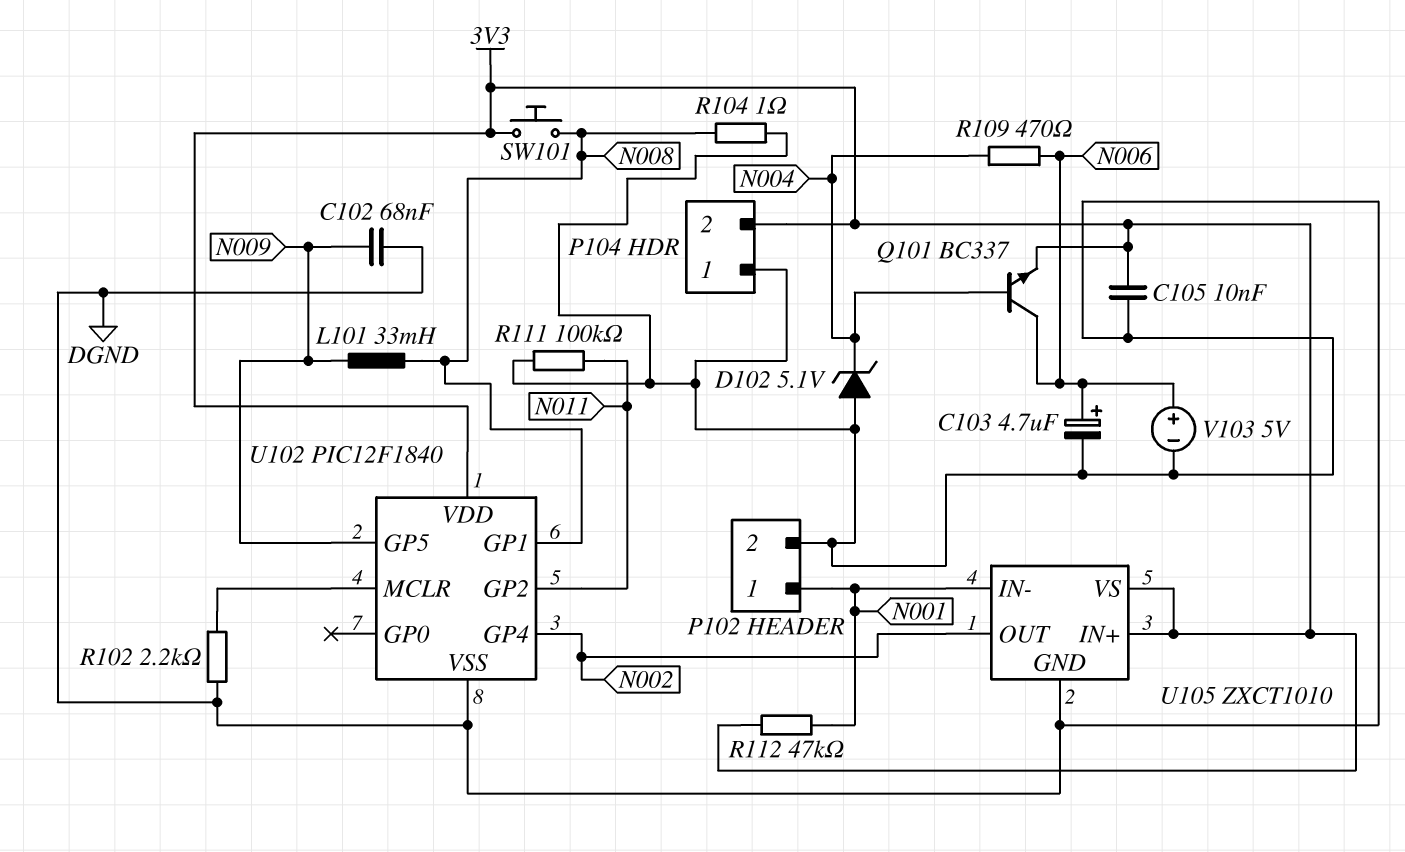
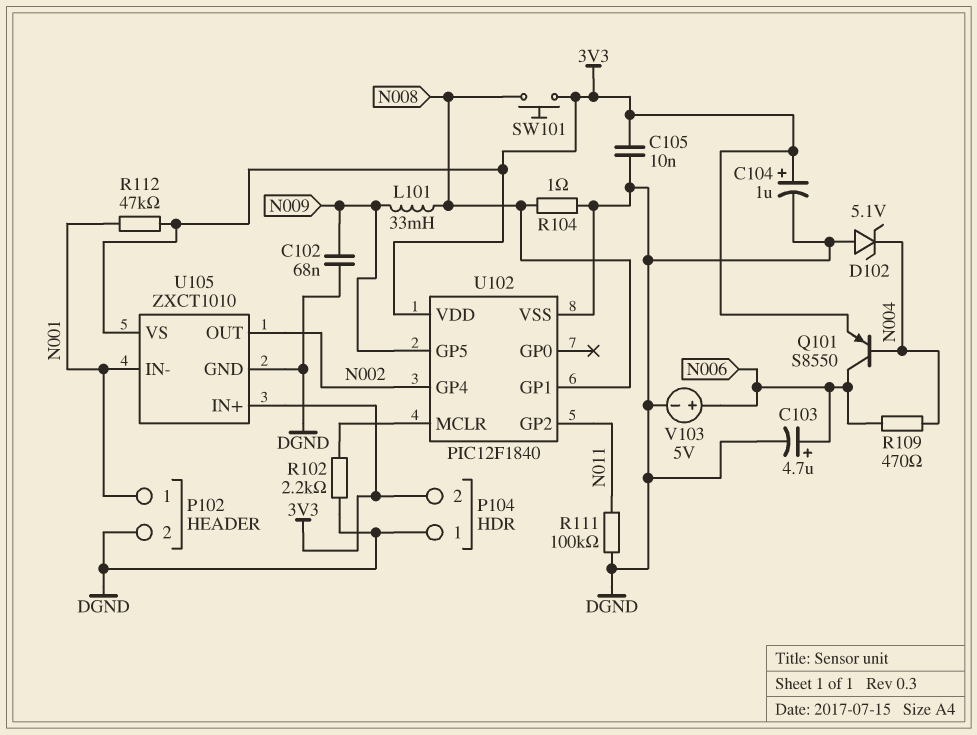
C104: none -> 1uF (plus 3V3, minus DGND)
Q101: NPN BC337 (B N004, C N006, E 3V3) -> PNP S8550 (B N004, C N006, E 3V3)

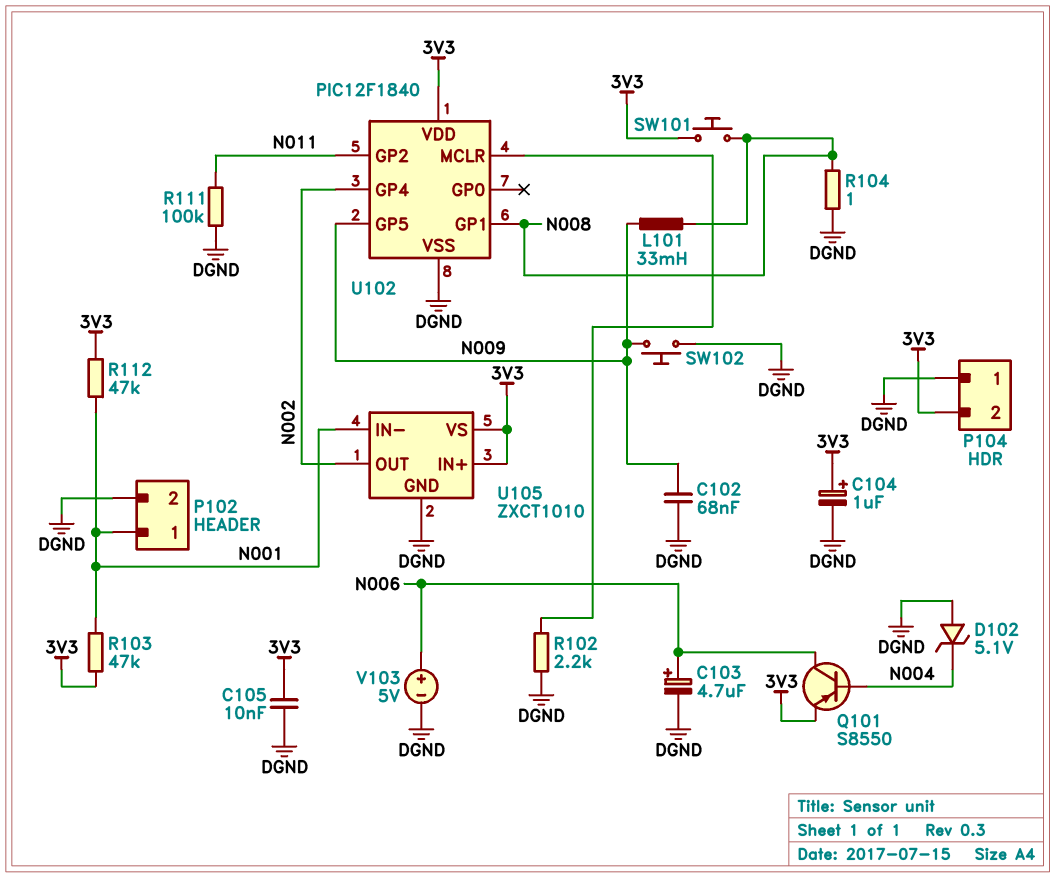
R103: none -> 47k (3V3, N001)
R109: 470 (N004, N006) -> none
SW102: none -> button (DGND, N009)

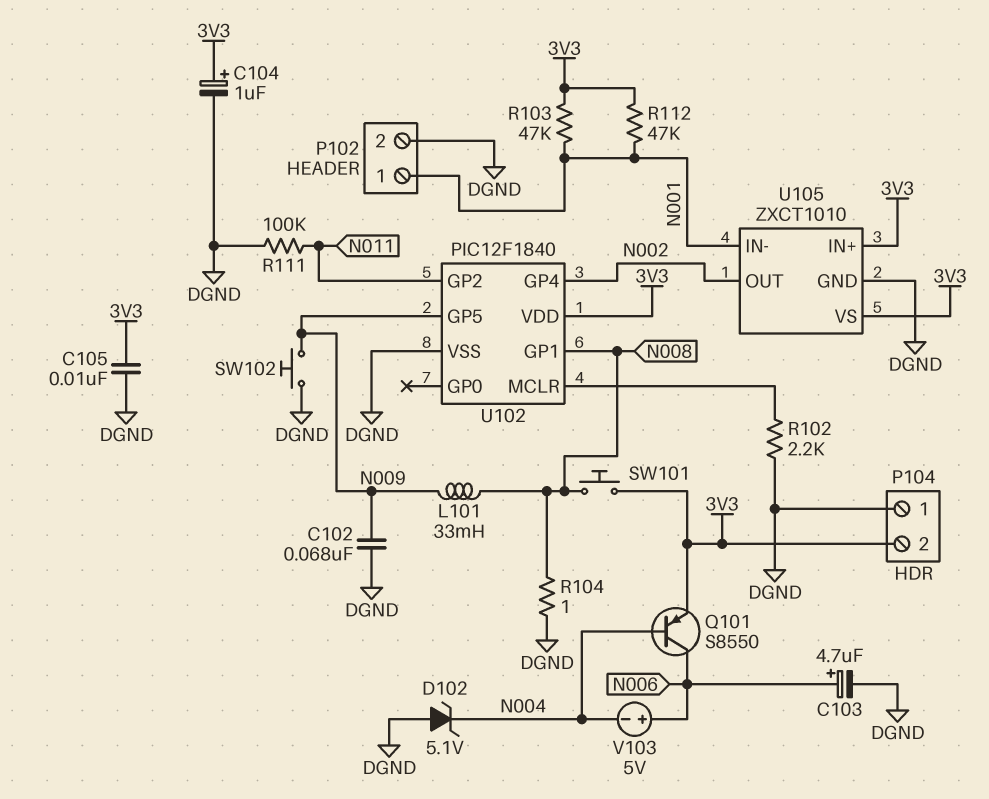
V103: 5V (plus N006, minus DGND) -> 5V (plus N006, minus N004)

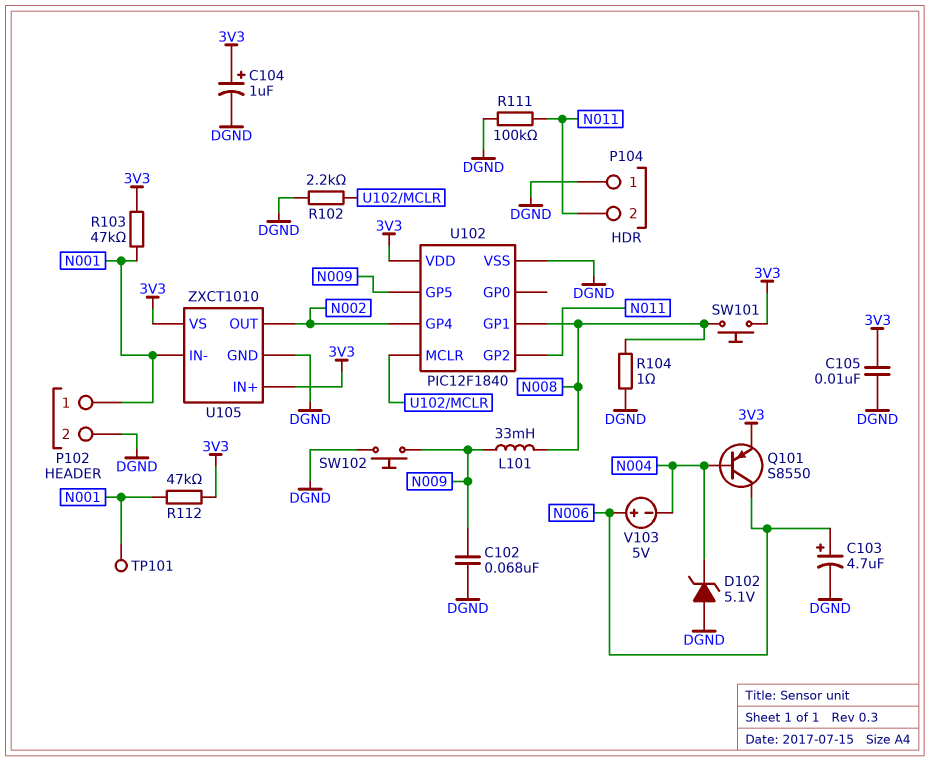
P104 pin 2: 3V3 -> N011
TP101: none -> test point (N001)

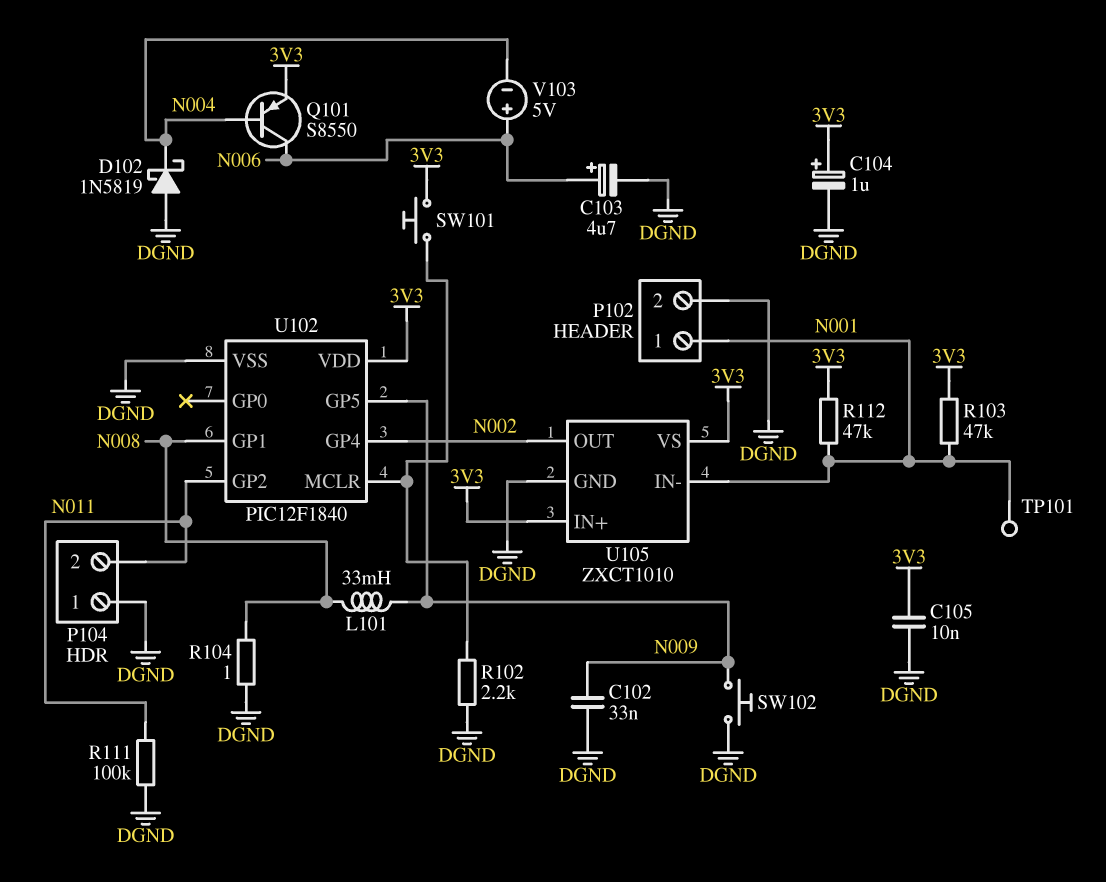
C102: 68nF (DGND, N009) -> 33nF (DGND, N009)
D102: zener 5.1V (A DGND, K N004) -> schottky 1N5819 (A DGND, K N004)
SW101: button (3V3, N008) -> button (3V3, U102/MCLR)

